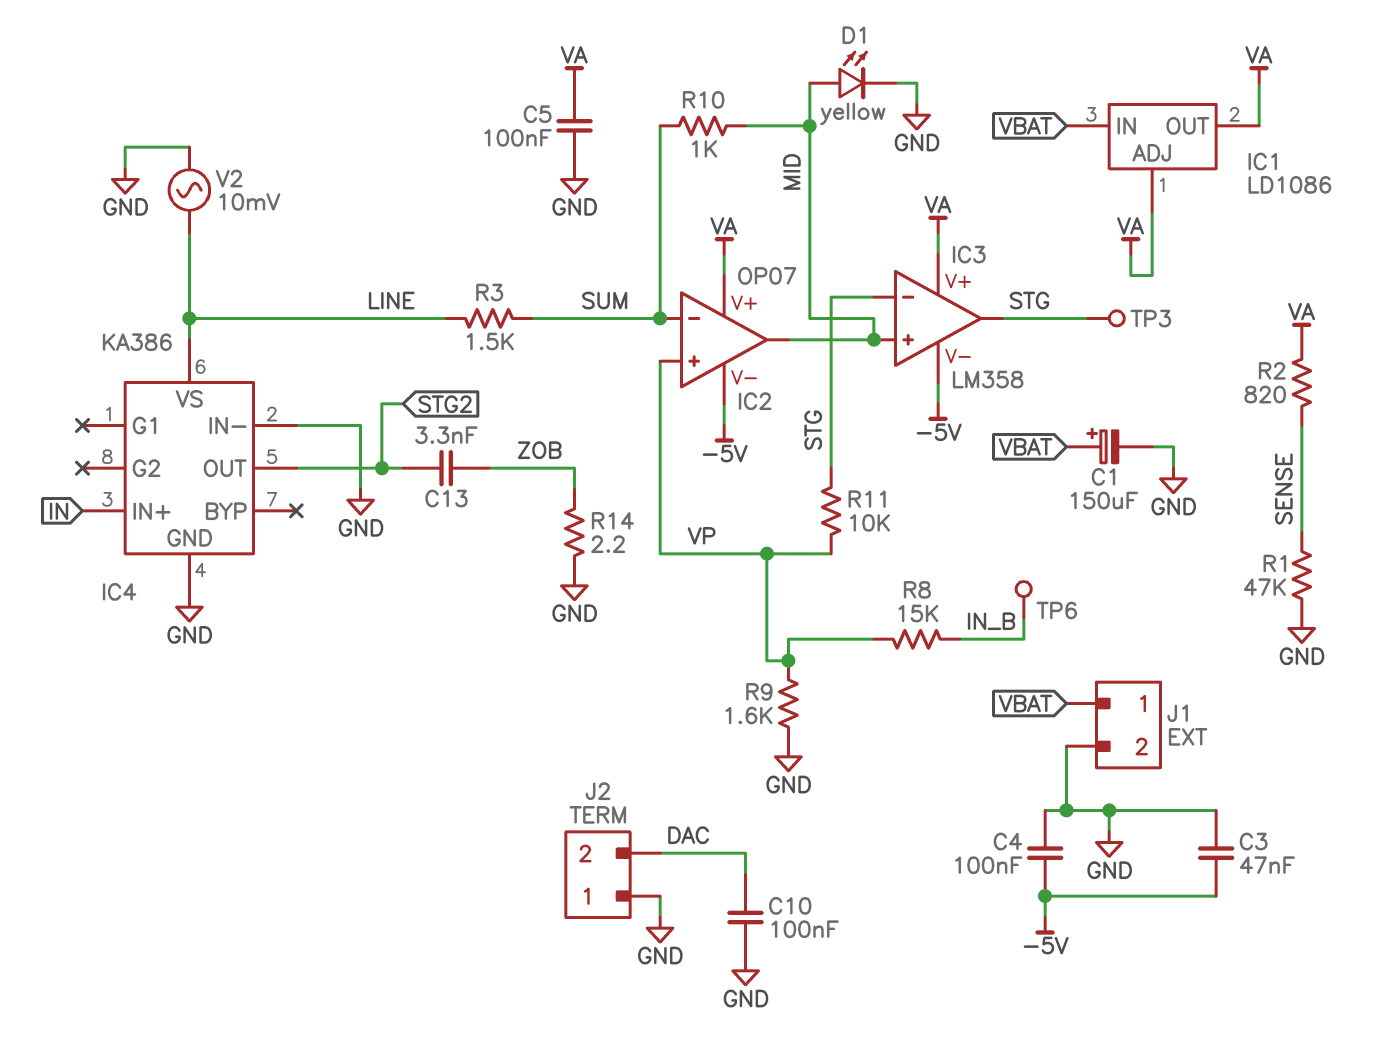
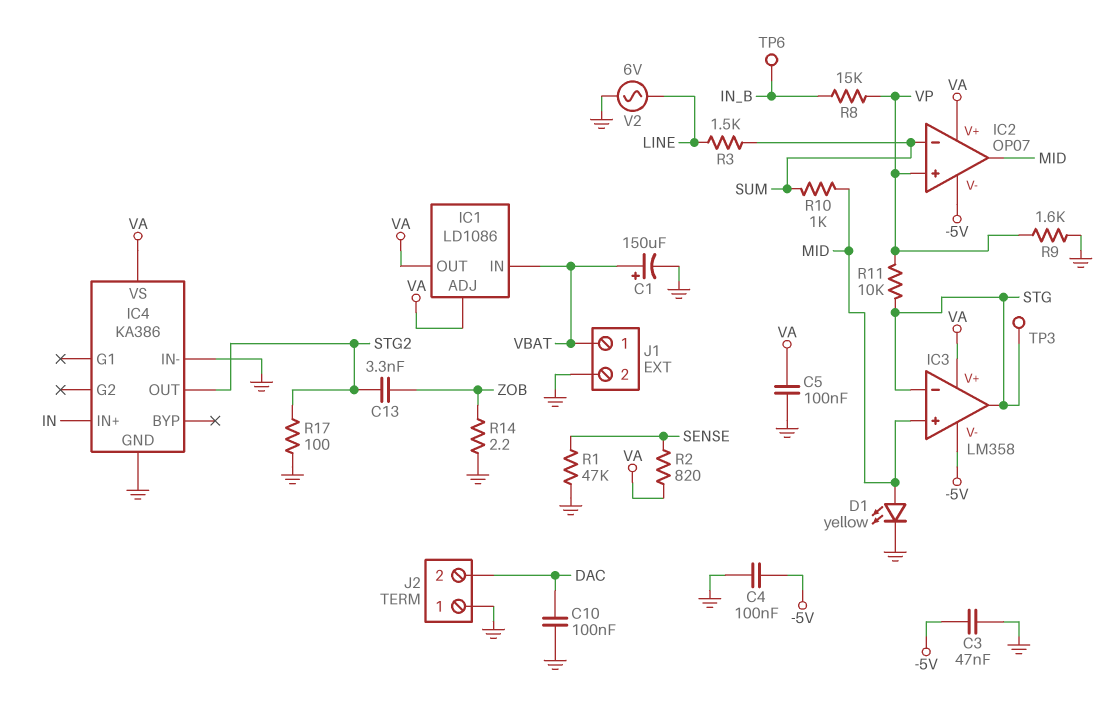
IC4 pin VS: LINE -> VA
R17: none -> 100 (GND, STG2)
V2: AC 10mV (GND, LINE) -> AC 6V (GND, LINE)

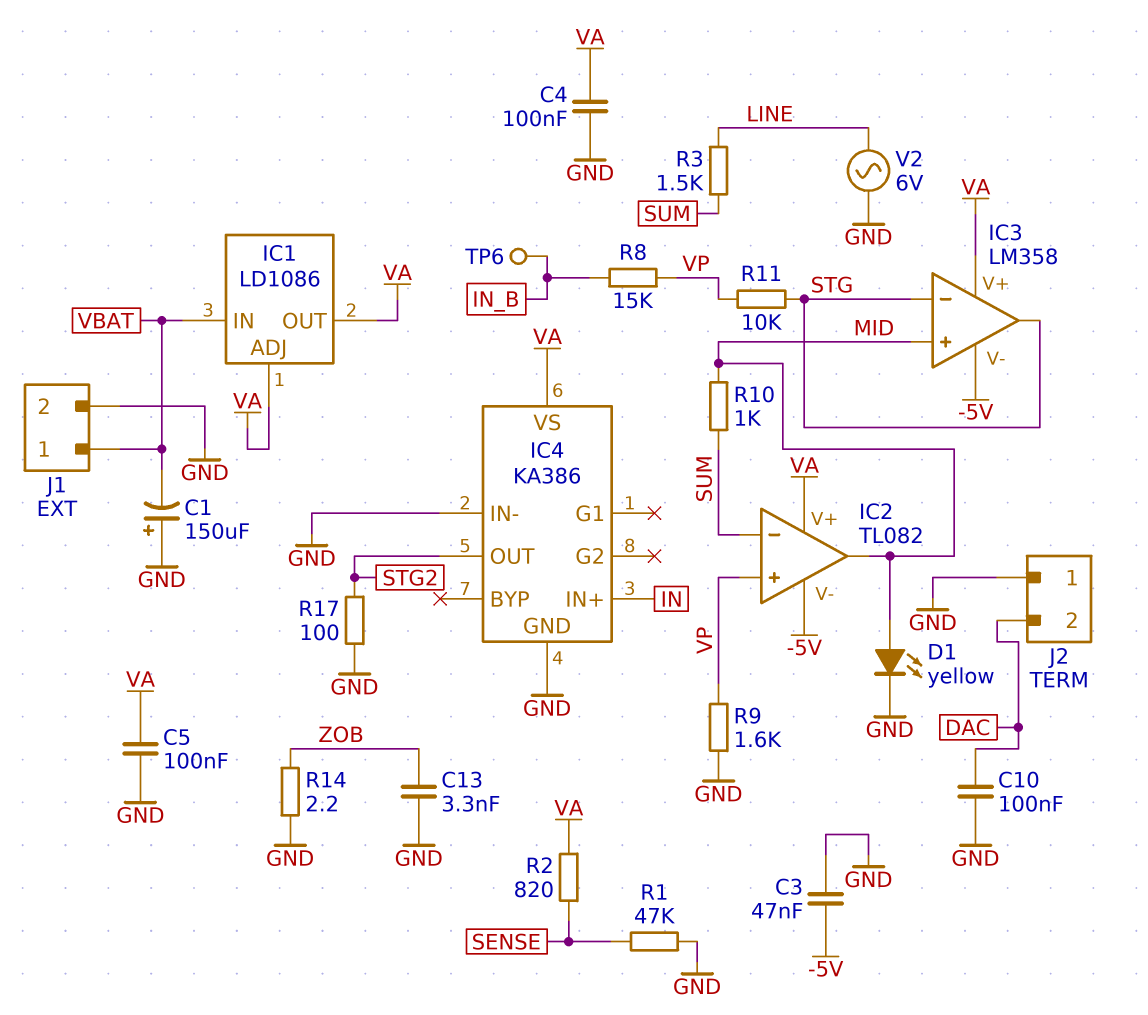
C1: 150uF (plus VBAT, minus GND) -> 150uF (plus GND, minus VBAT)
C4: 100nF (-5V, GND) -> 100nF (GND, VA)
C13: 3.3nF (STG2, ZOB) -> 3.3nF (GND, ZOB)
IC2: OP07 -> TL082
TP3: test point (STG) -> none

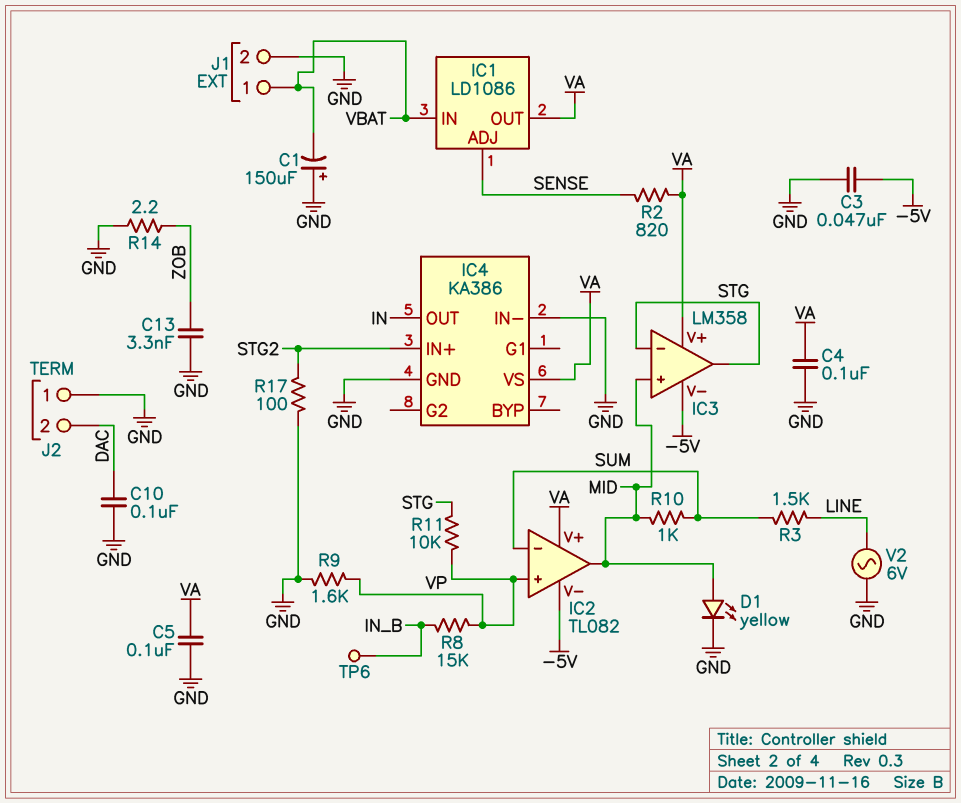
IC1 pin ADJ: VA -> SENSE
IC4 pin IN+: IN -> STG2
IC4 pin OUT: STG2 -> IN
R1: 47k (GND, SENSE) -> none

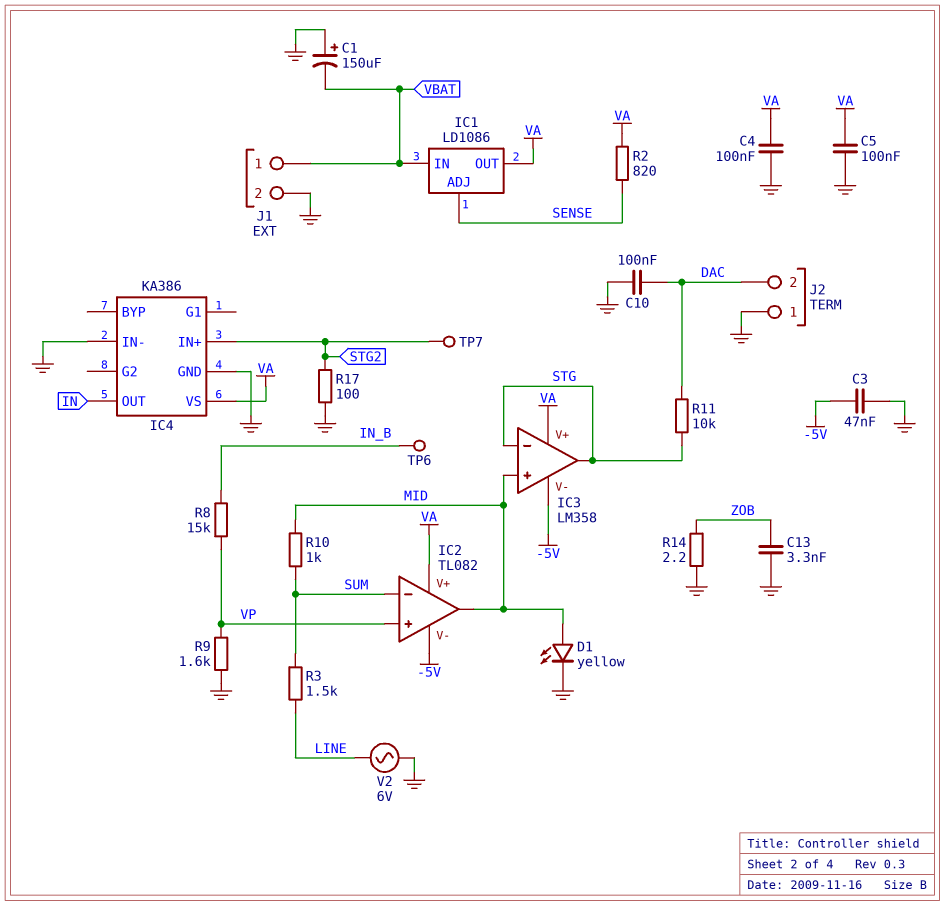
R11: 10k (STG, VP) -> 10k (DAC, STG)
TP7: none -> test point (STG2)

